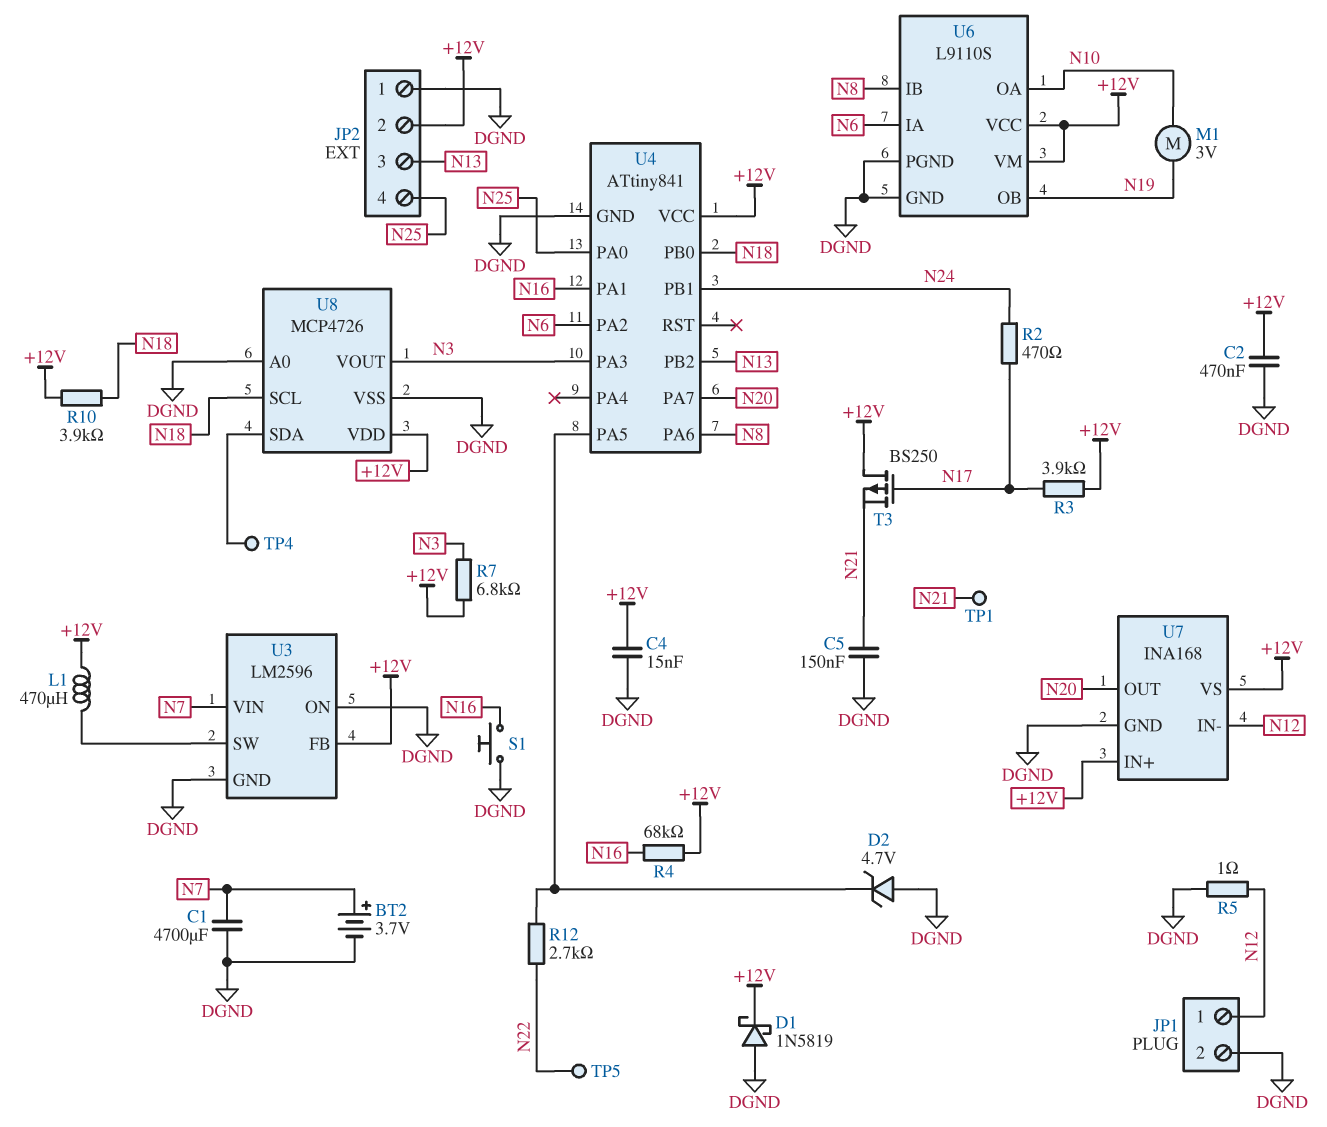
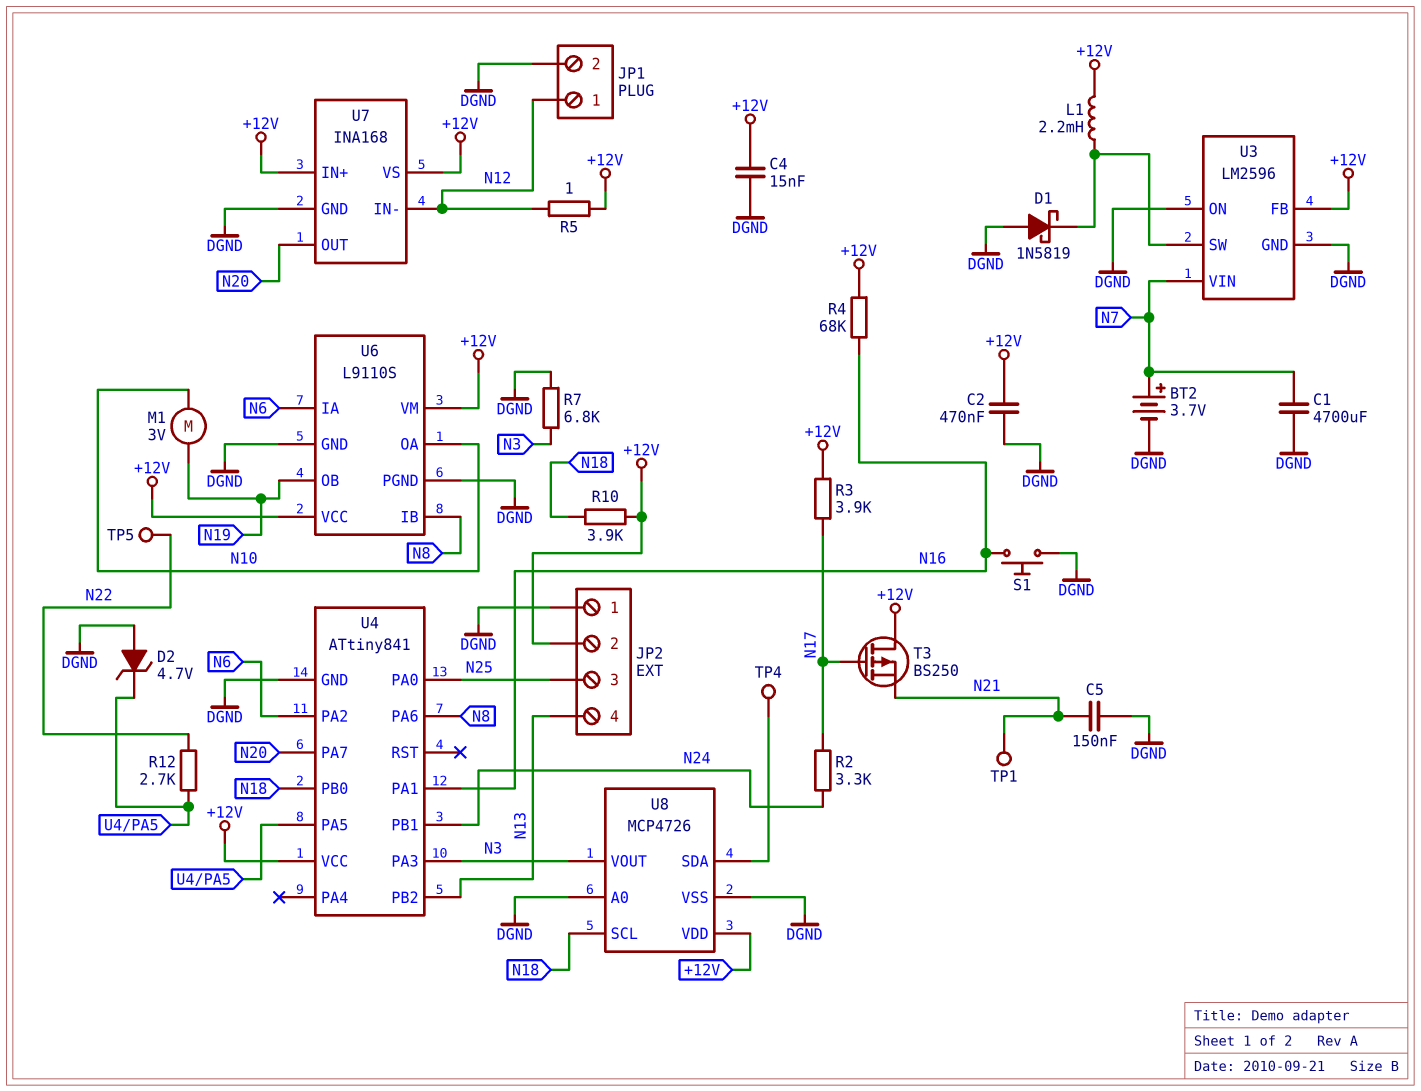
D1: schottky 1N5819 (A DGND, K +12V) -> schottky 1N5819 (A DGND, K U3/SW)
JP2 pin 3: N13 -> N25
JP2 pin 4: N25 -> N13
L1: 470uH (+12V, U3/SW) -> 2.2mH (+12V, U3/SW)
R2: 470 (N17, N24) -> 3.3k (N17, N24)
R5: 1 (DGND, N12) -> 1 (+12V, N12)
R7: 6.8k (+12V, N3) -> 6.8k (DGND, N3)

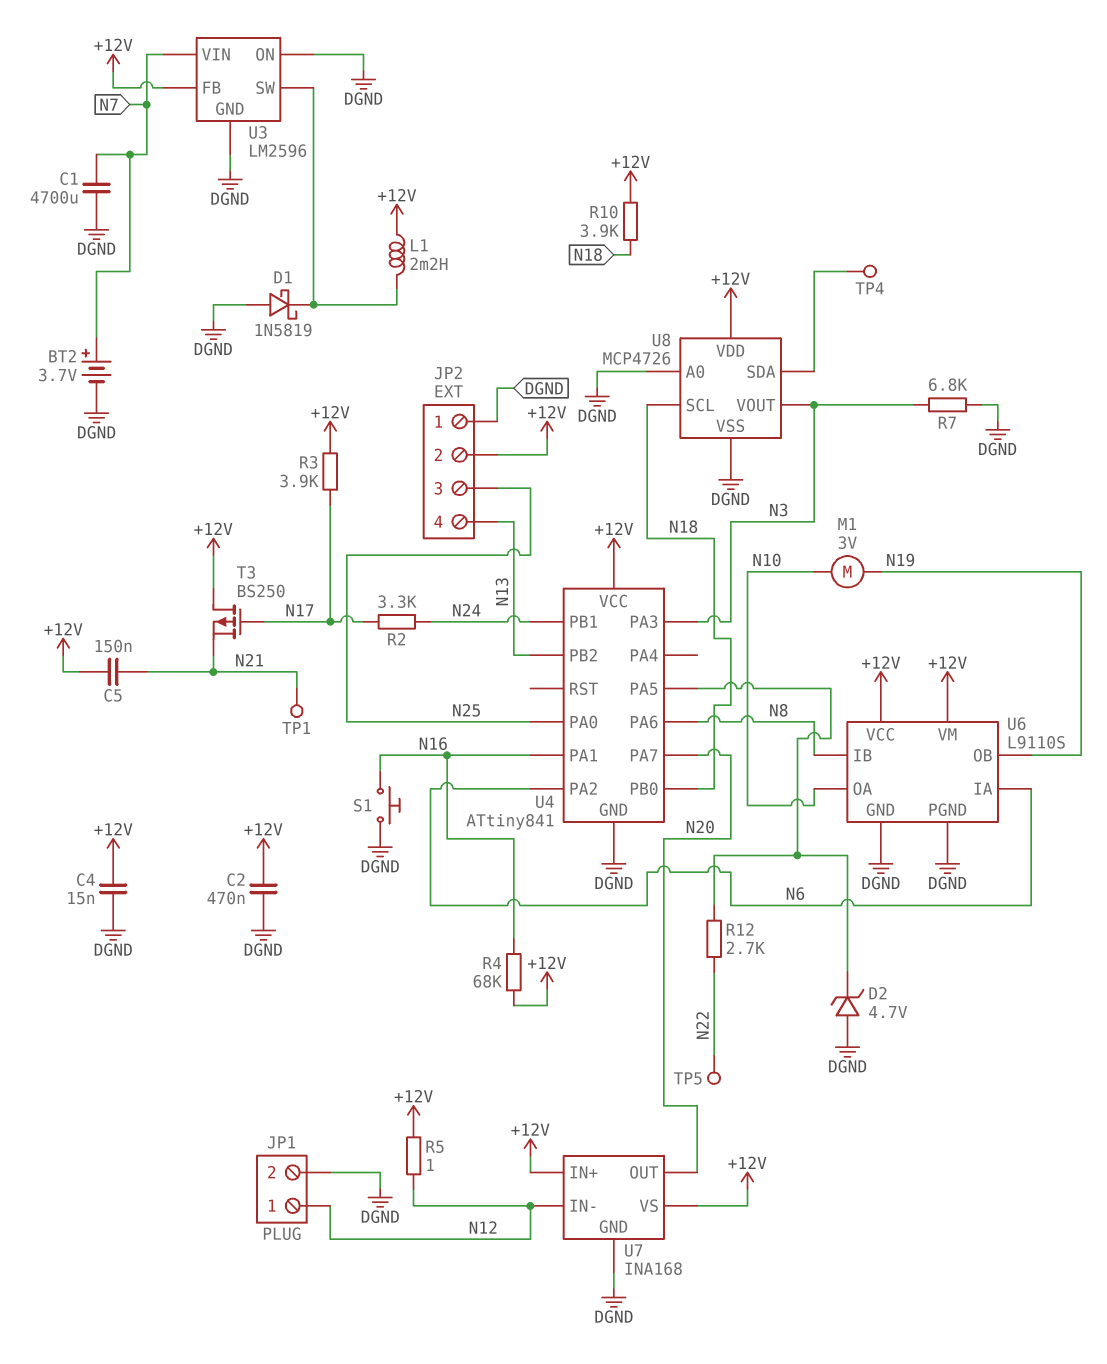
C5: 150nF (DGND, N21) -> 150nF (+12V, N21)

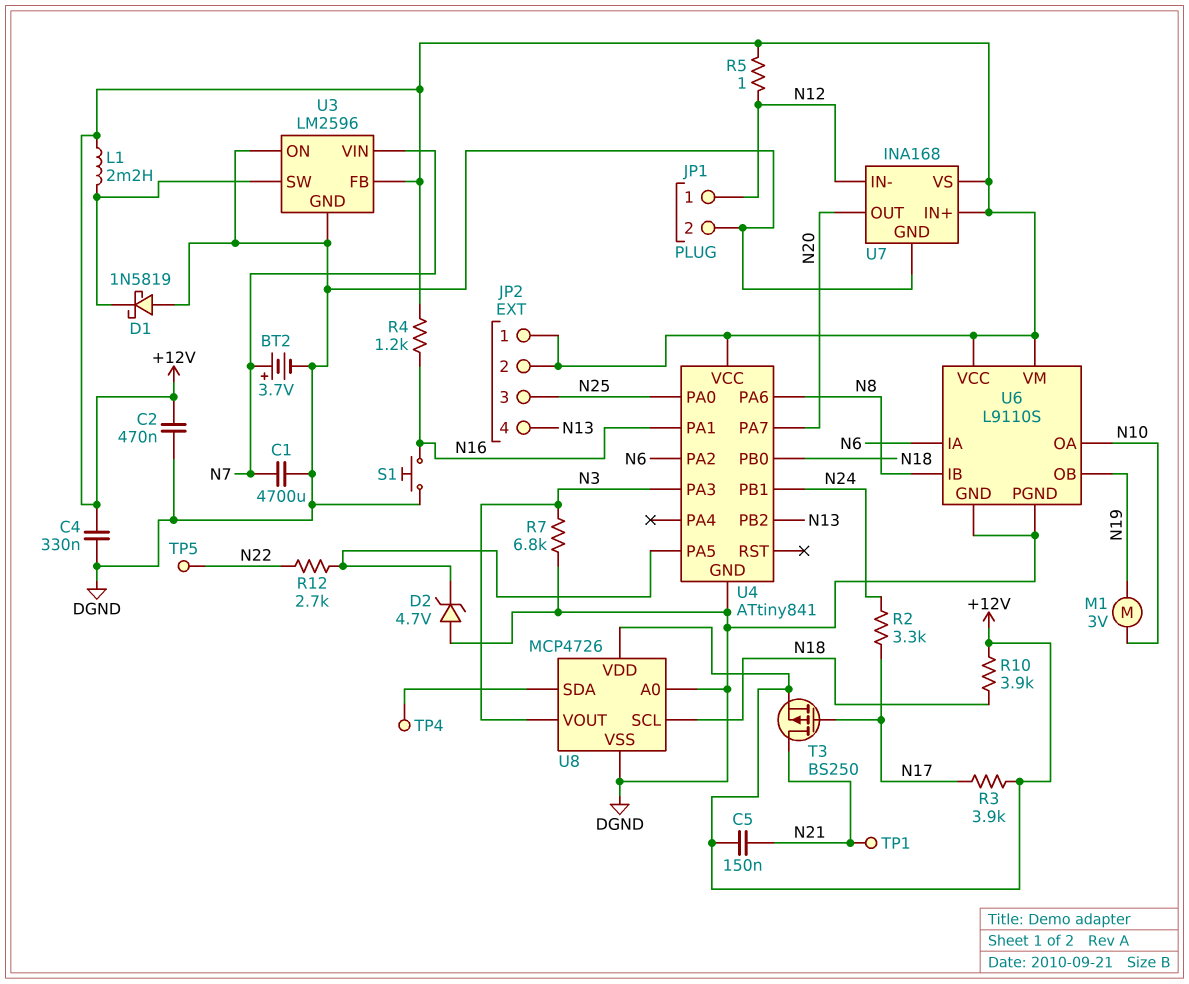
C4: 15nF (+12V, DGND) -> 330nF (+12V, DGND)
JP2 pin 1: DGND -> +12V
R4: 68k (+12V, N16) -> 1.2k (+12V, N16)
T3: PMOS BS250 (G N17, D +12V, S N21) -> PMOS BS250 (G N17, D N21, S +12V)

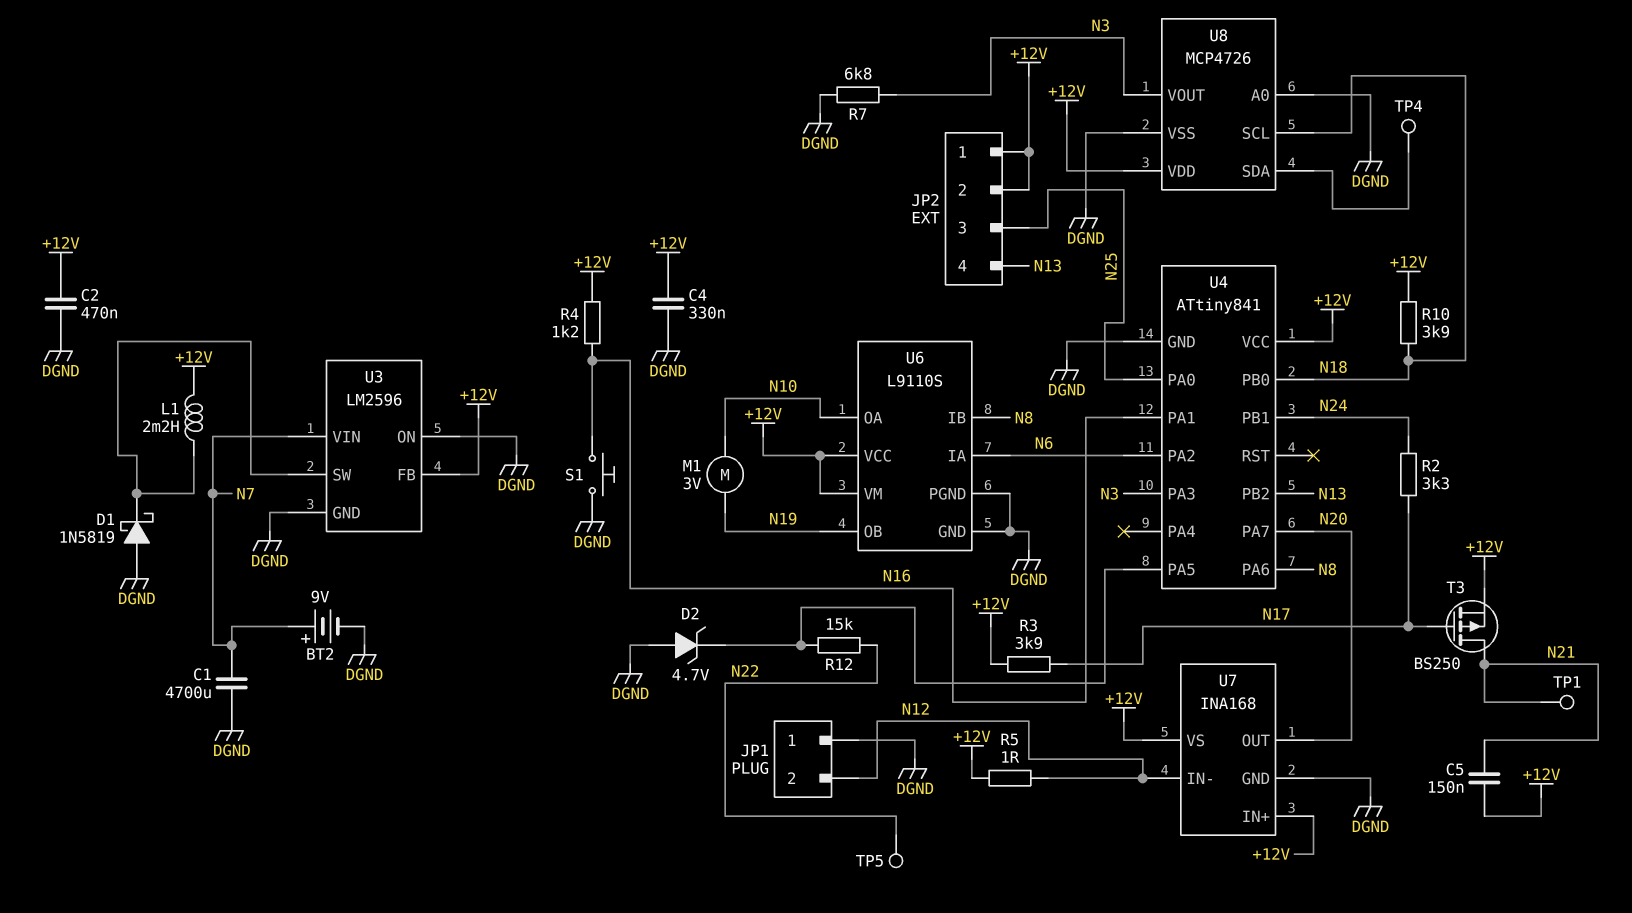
BT2: 3.7V (plus N7, minus DGND) -> 9V (plus N7, minus DGND)
JP1 pin 1: N12 -> DGND
JP1 pin 2: DGND -> N12
R12: 2.7k (N22, U4/PA5) -> 15k (N22, U4/PA5)

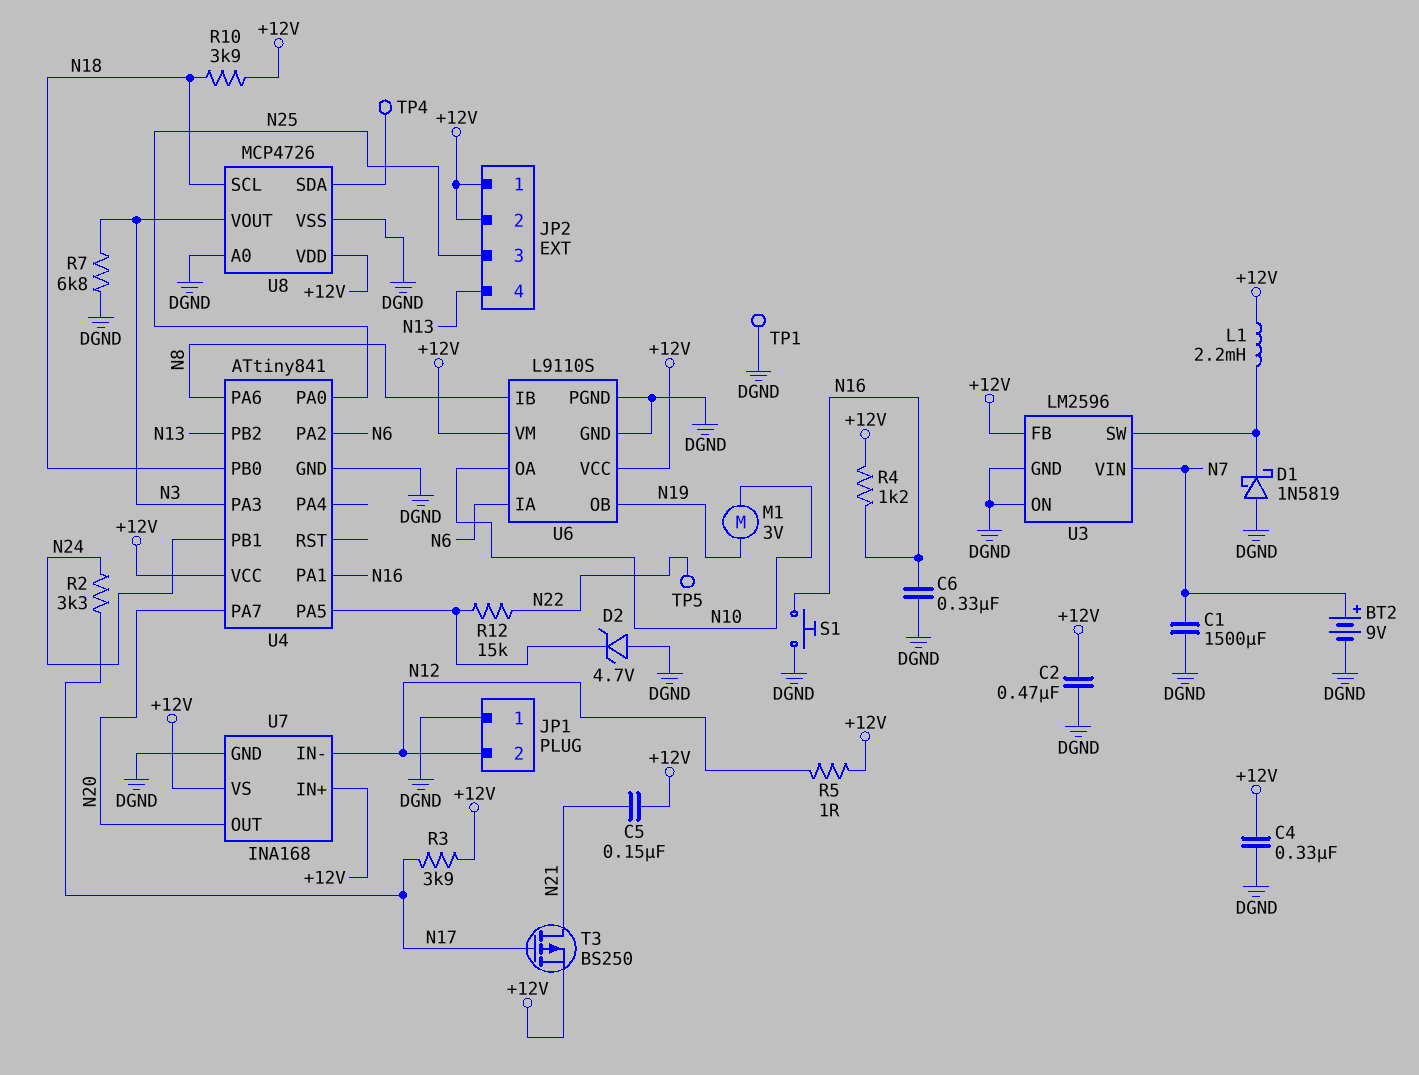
C1: 4700uF (DGND, N7) -> 1500uF (DGND, N7)
C6: none -> 330nF (DGND, N16)
TP1: test point (N21) -> test point (DGND)

